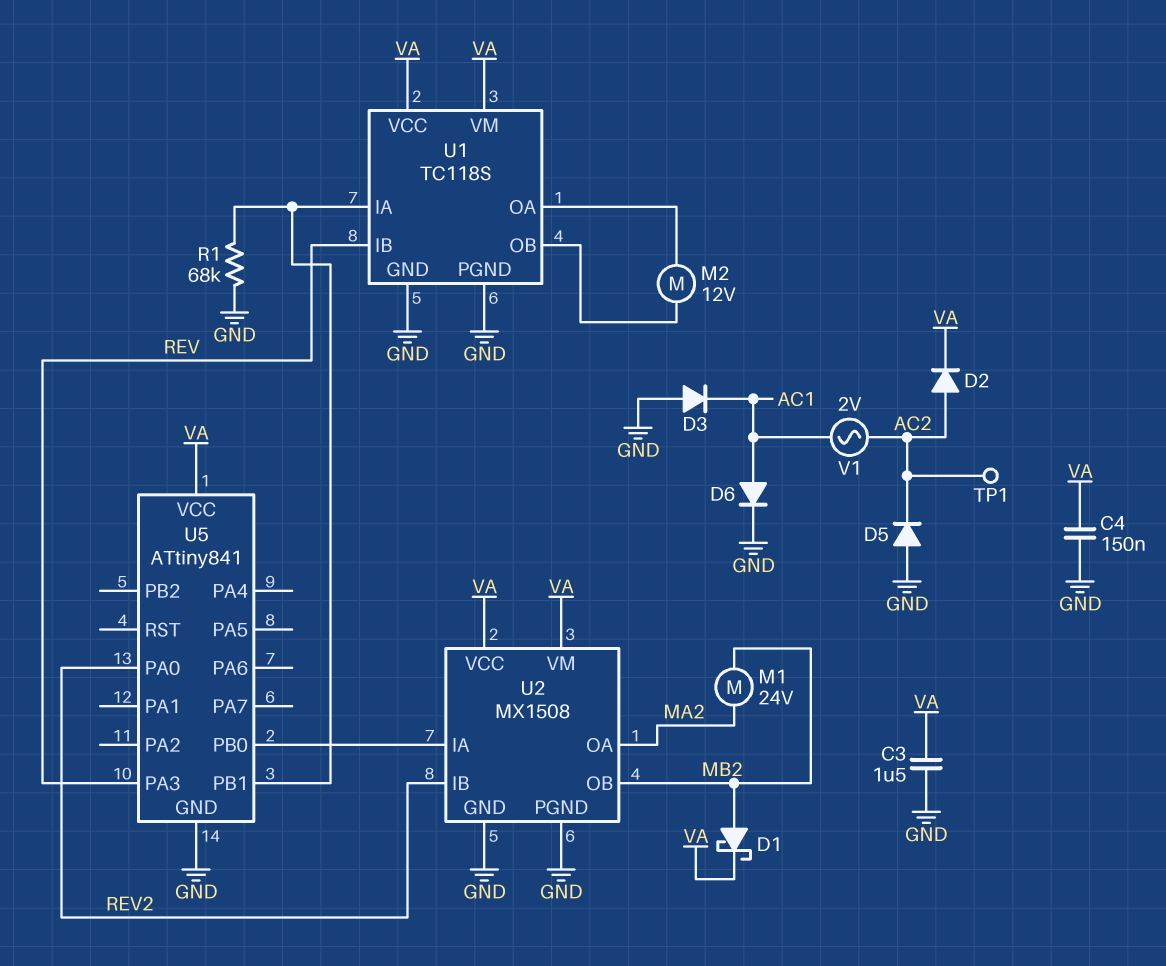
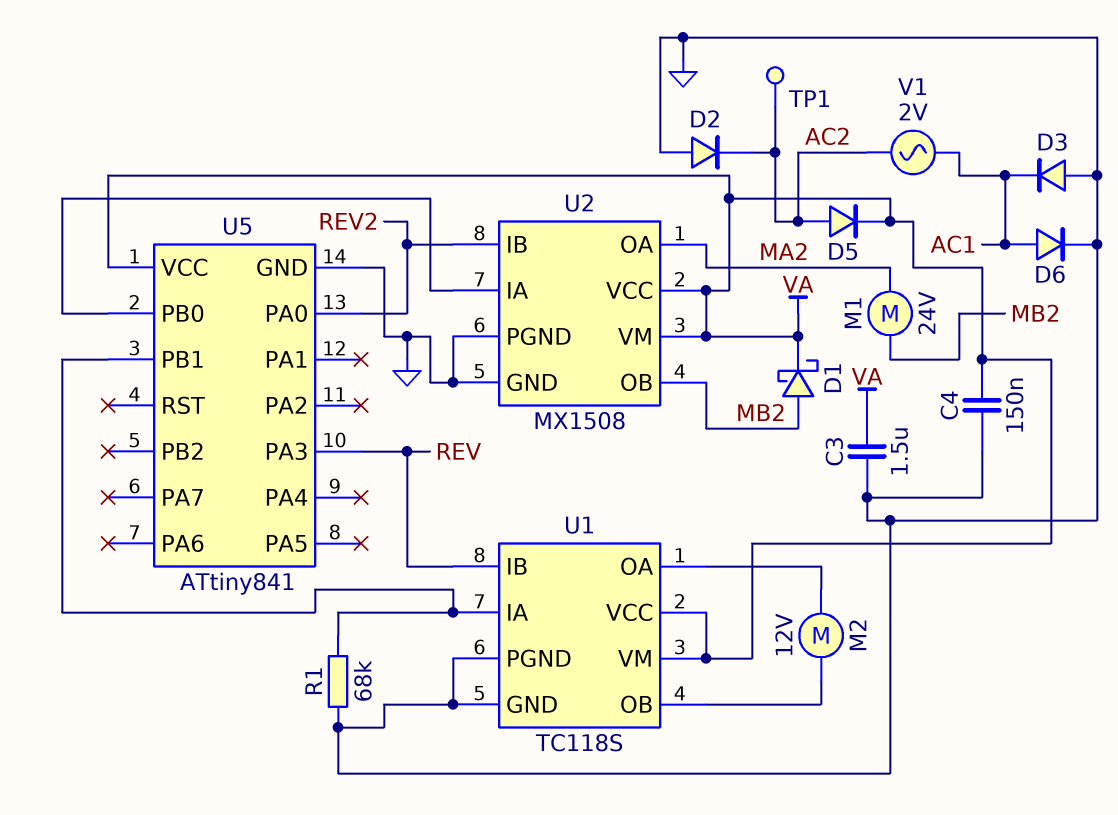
D2: diode (A AC2, K VA) -> diode (A GND, K AC2)
D5: diode (A GND, K AC2) -> diode (A AC2, K VA)

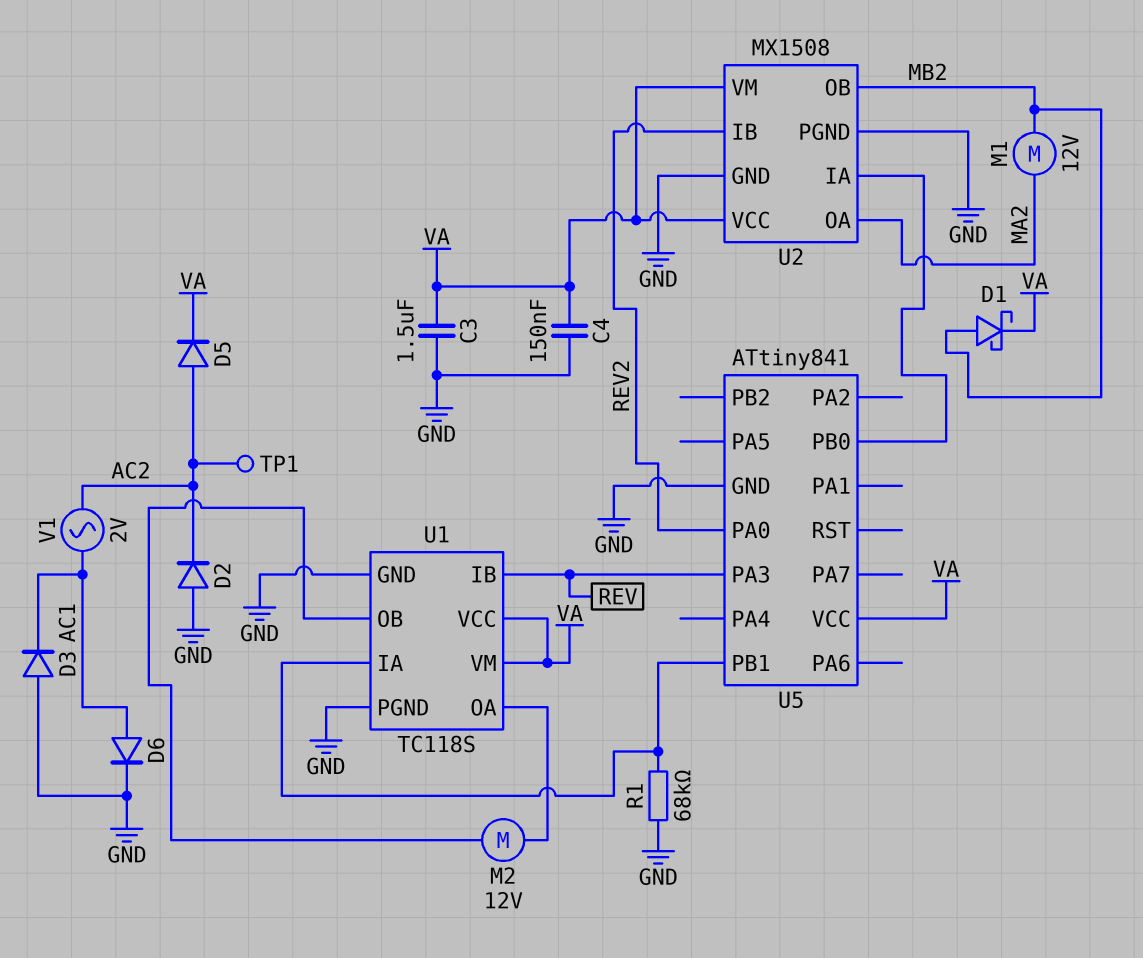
M1: motor 24V (MA2, MB2) -> motor 12V (MA2, MB2)

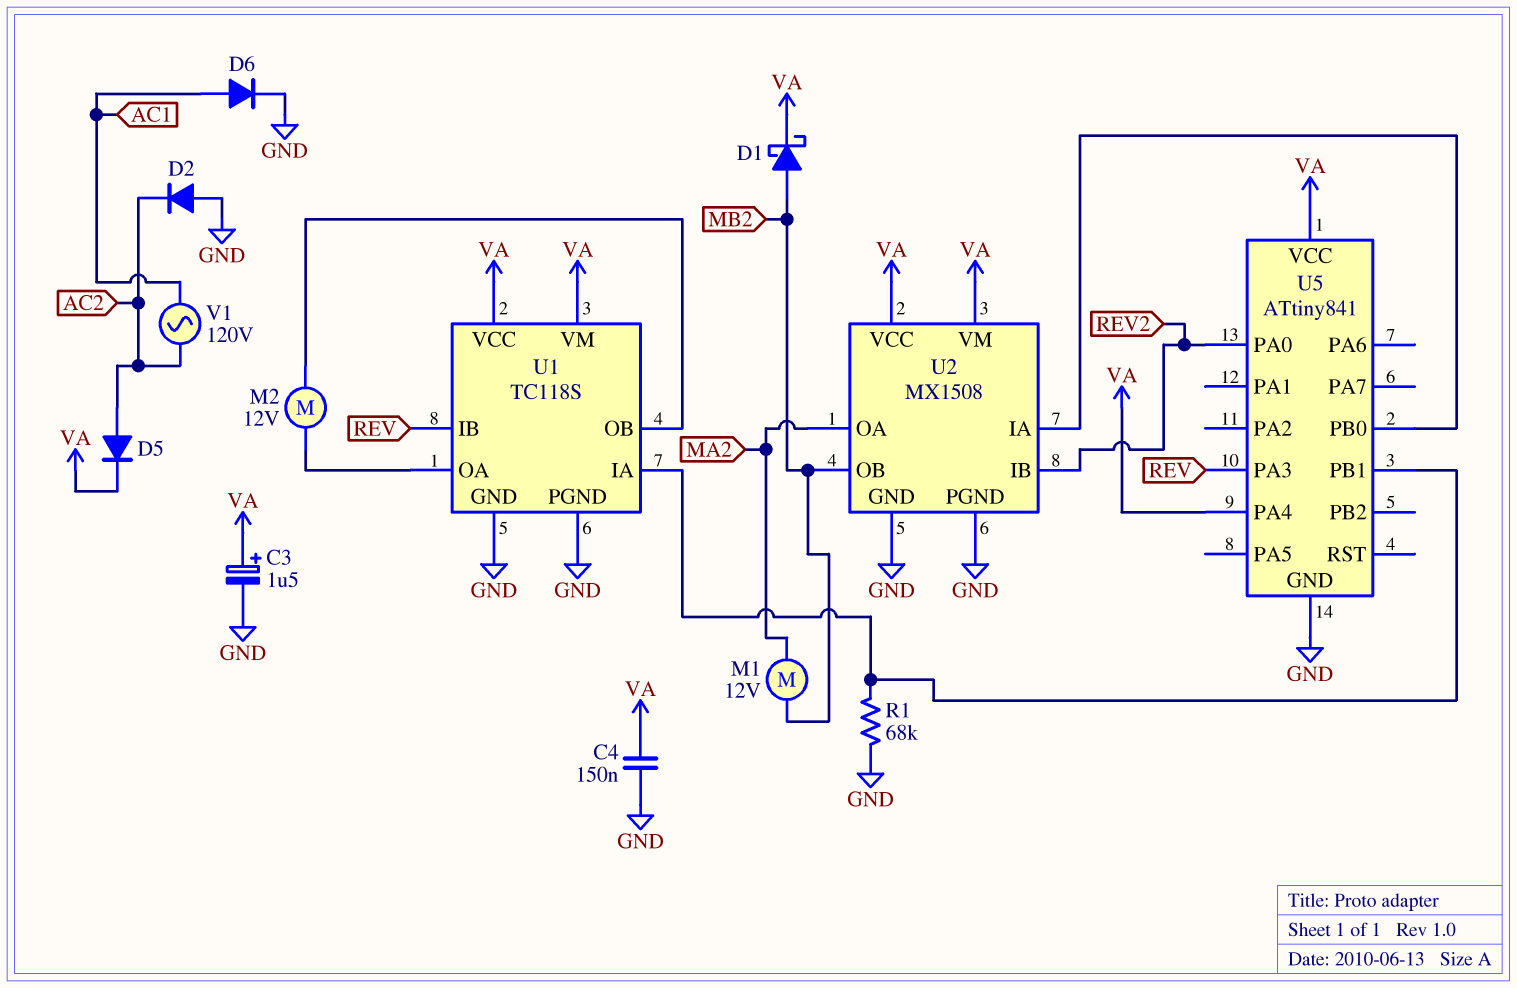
C3: 1.5uF (GND, VA) -> 1.5uF (plus VA, minus GND)
D3: diode (A GND, K AC1) -> none
TP1: test point (AC2) -> none
U5 pin PA4: none -> VA
V1: AC 2V (AC1, AC2) -> AC 120V (AC1, AC2)

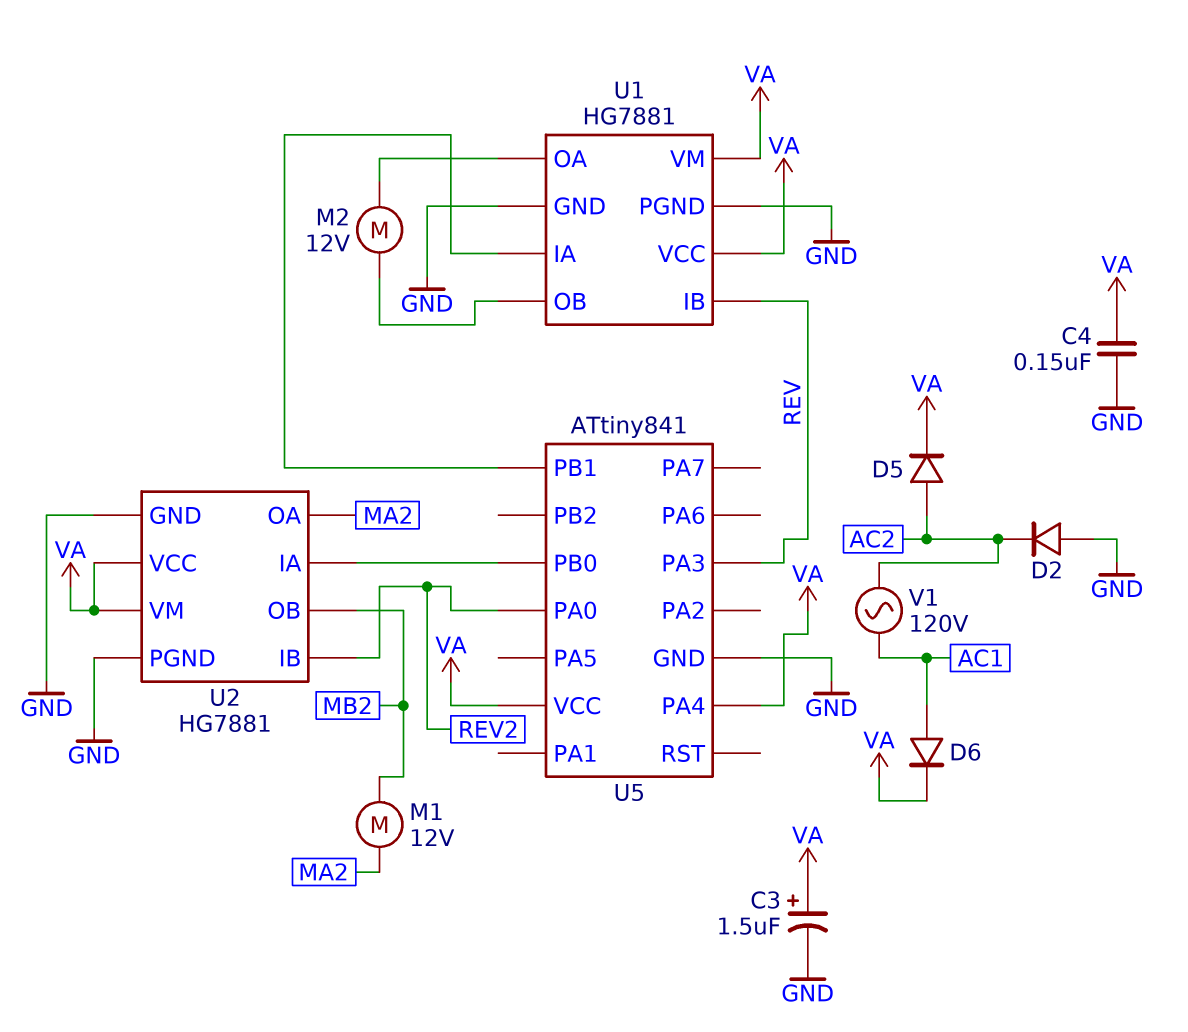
D1: schottky (A MB2, K VA) -> none
D6: diode (A AC1, K GND) -> diode (A AC1, K VA)
R1: 68k (GND, U1/IA) -> none
U1: TC118S -> HG7881
U2: MX1508 -> HG7881

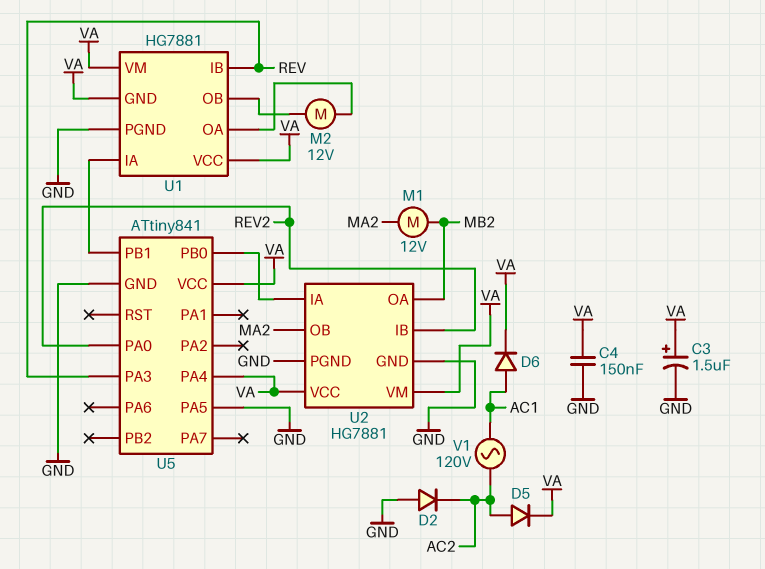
U1 pin GND: GND -> VA
U2 pin OA: MA2 -> MB2
U2 pin OB: MB2 -> MA2
U5 pin PA5: none -> GND

